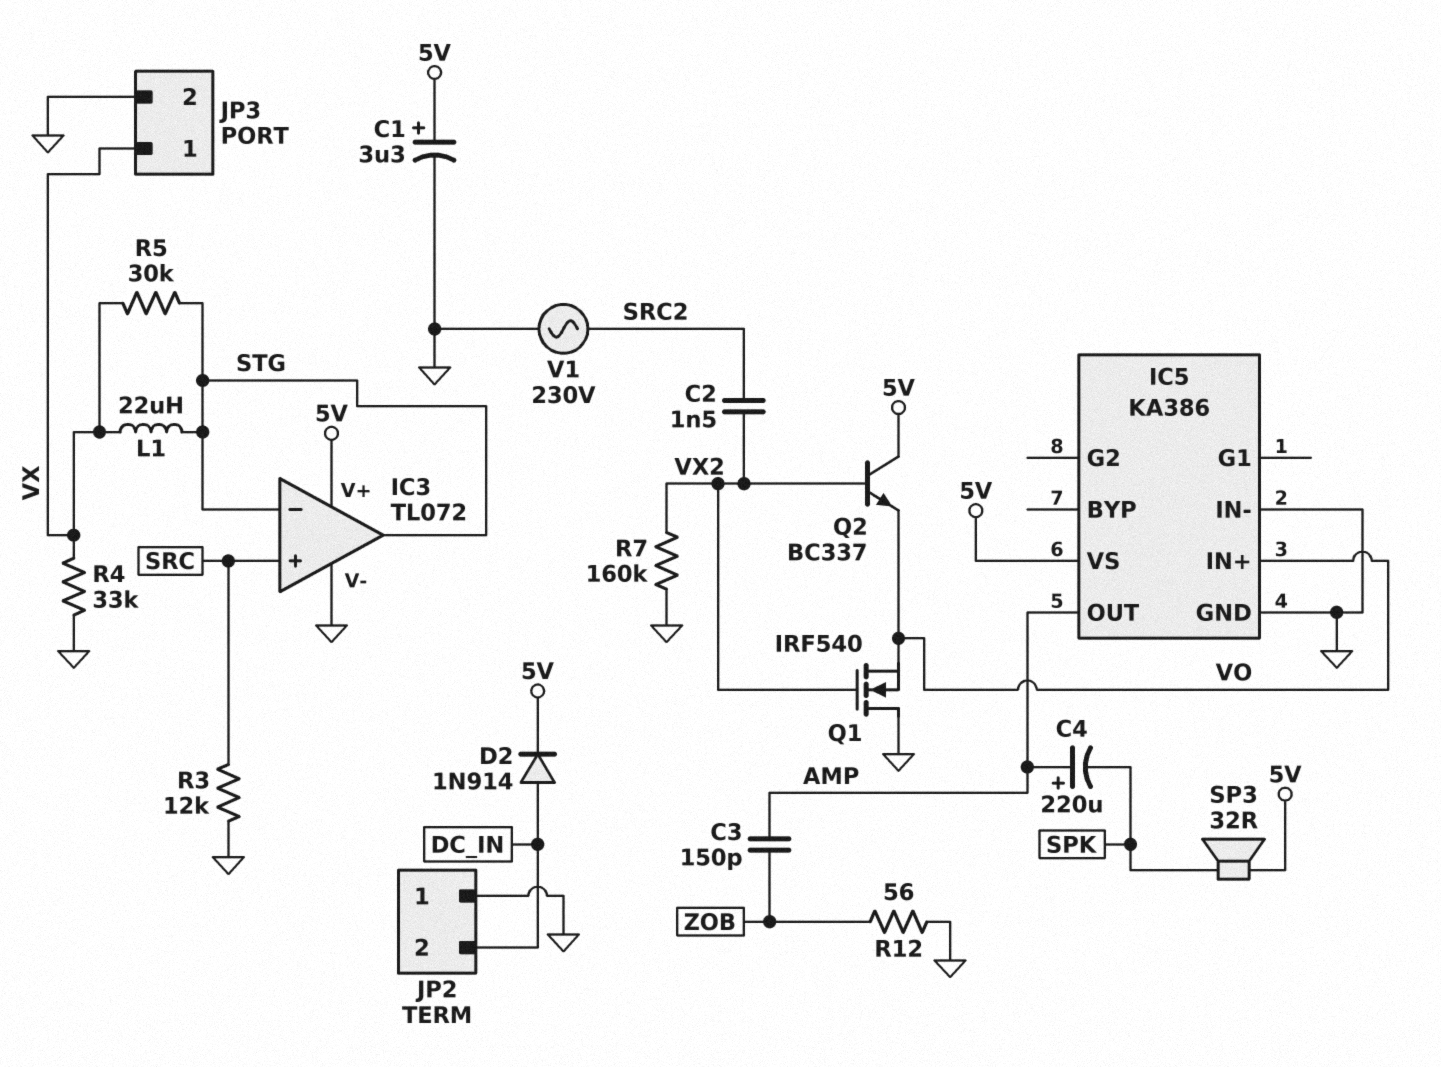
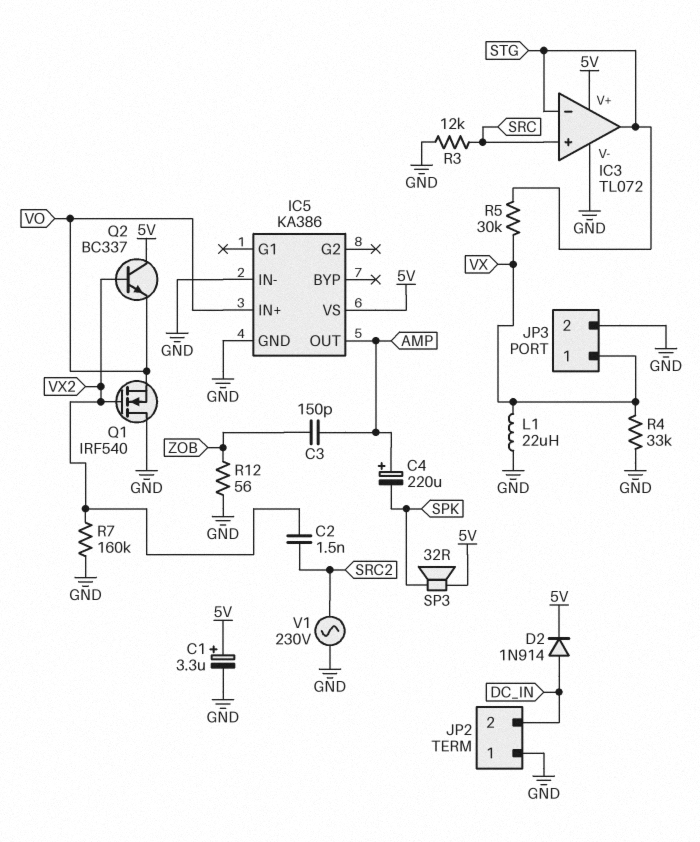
L1: 22uH (STG, VX) -> 22uH (GND, VX)

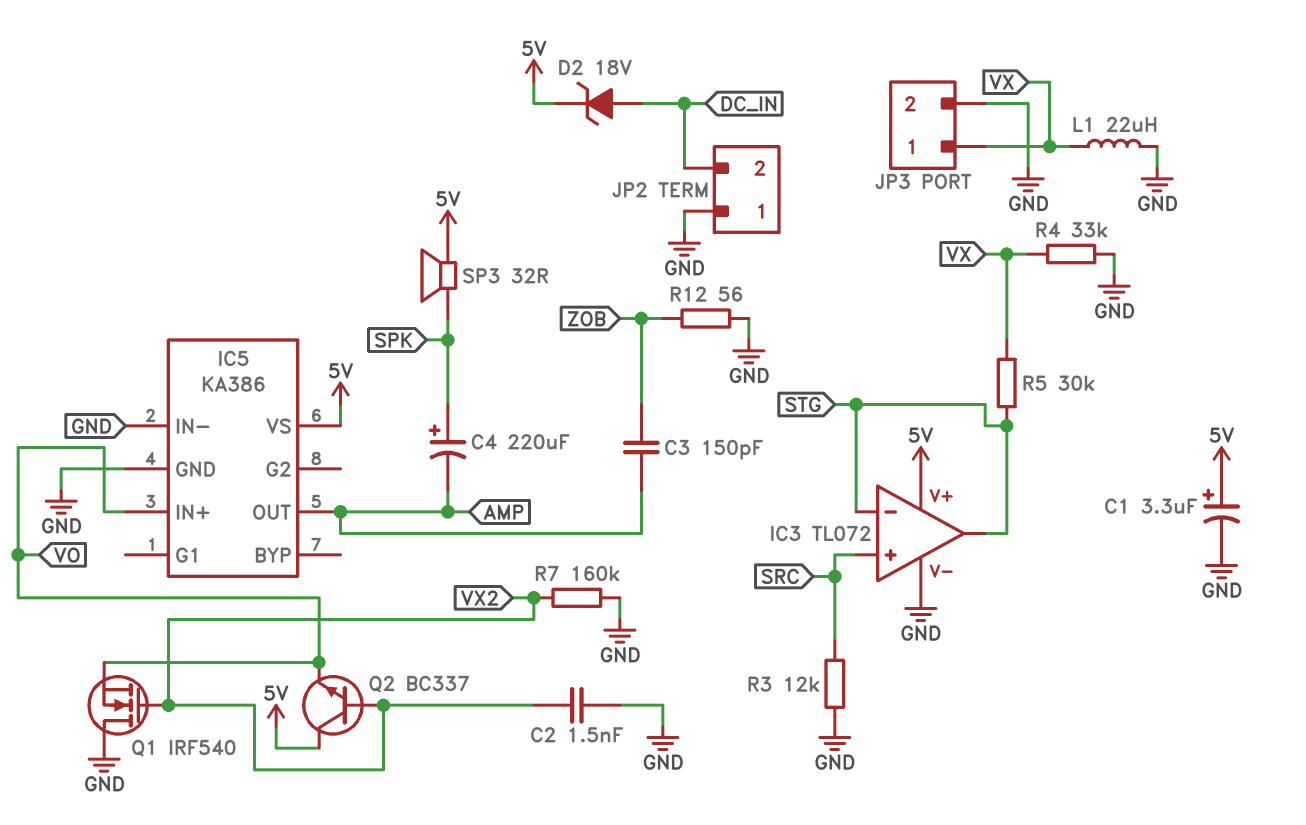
C2: 1.5nF (SRC2, VX2) -> 1.5nF (GND, VX2)
C4: 220uF (plus AMP, minus SPK) -> 220uF (plus SPK, minus AMP)
D2: diode 1N914 (A DC_IN, K 5V) -> zener 18V (A DC_IN, K 5V)
V1: AC 230V (GND, SRC2) -> none

